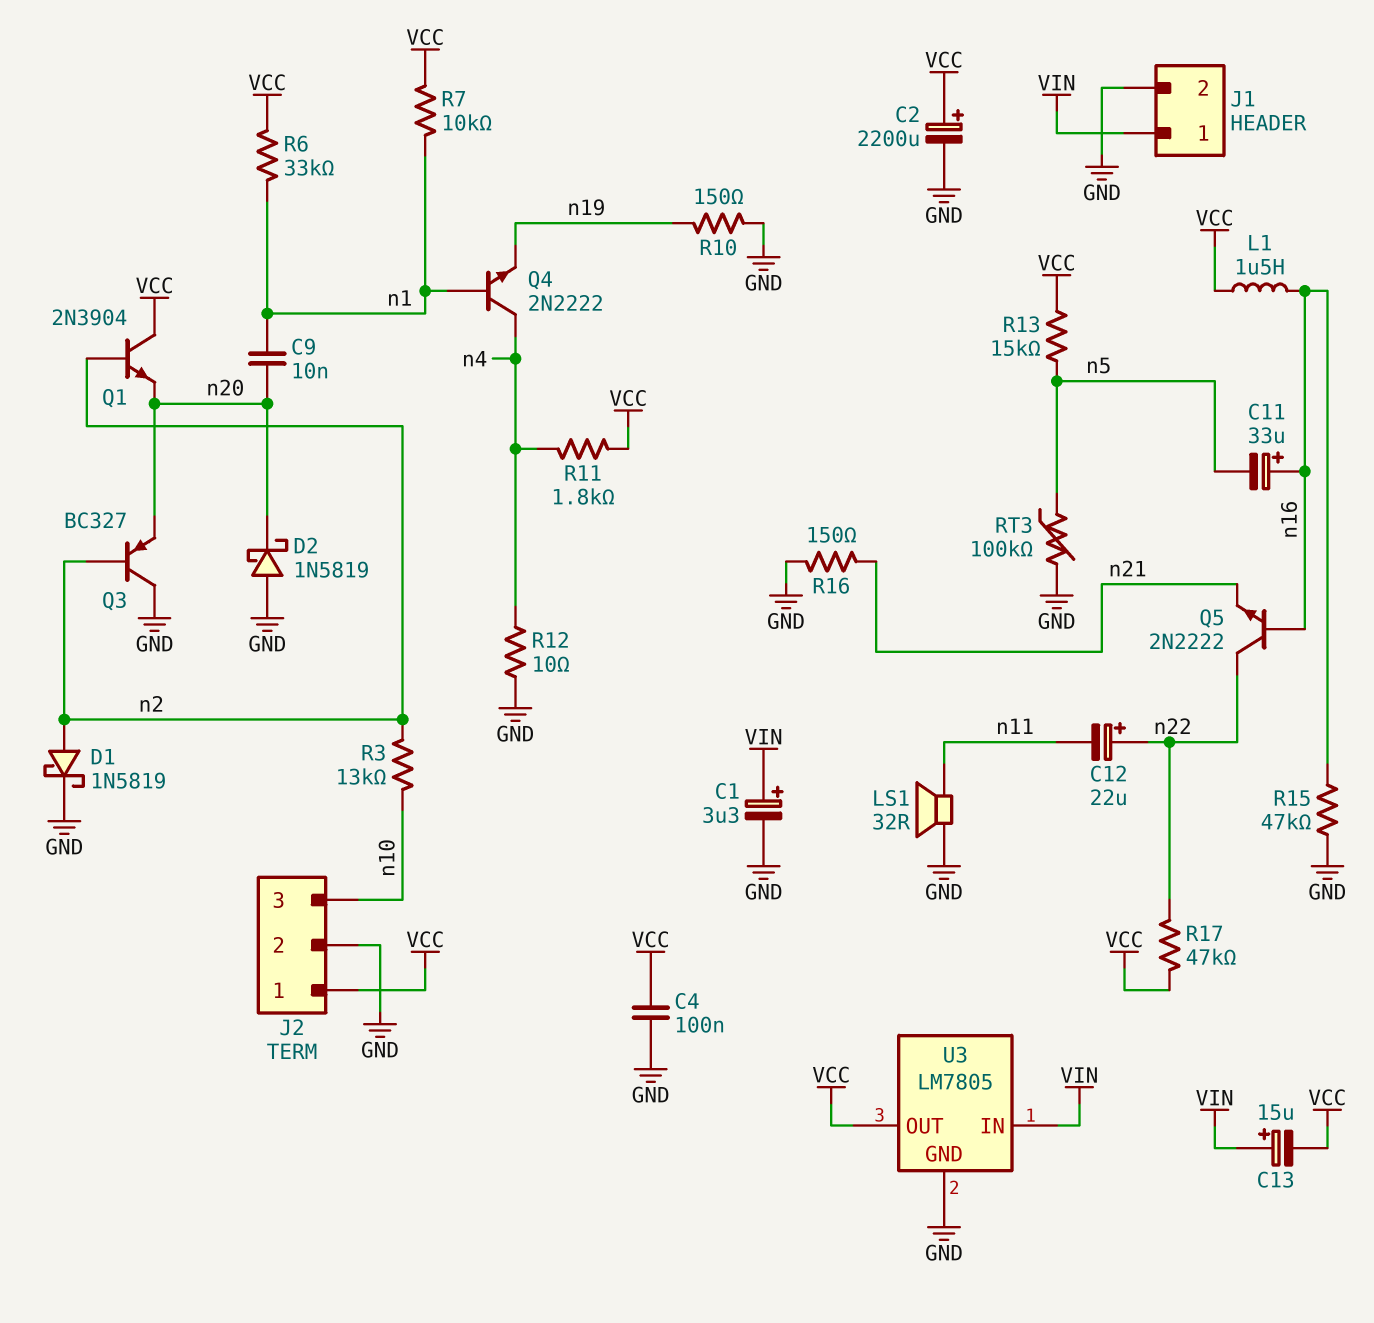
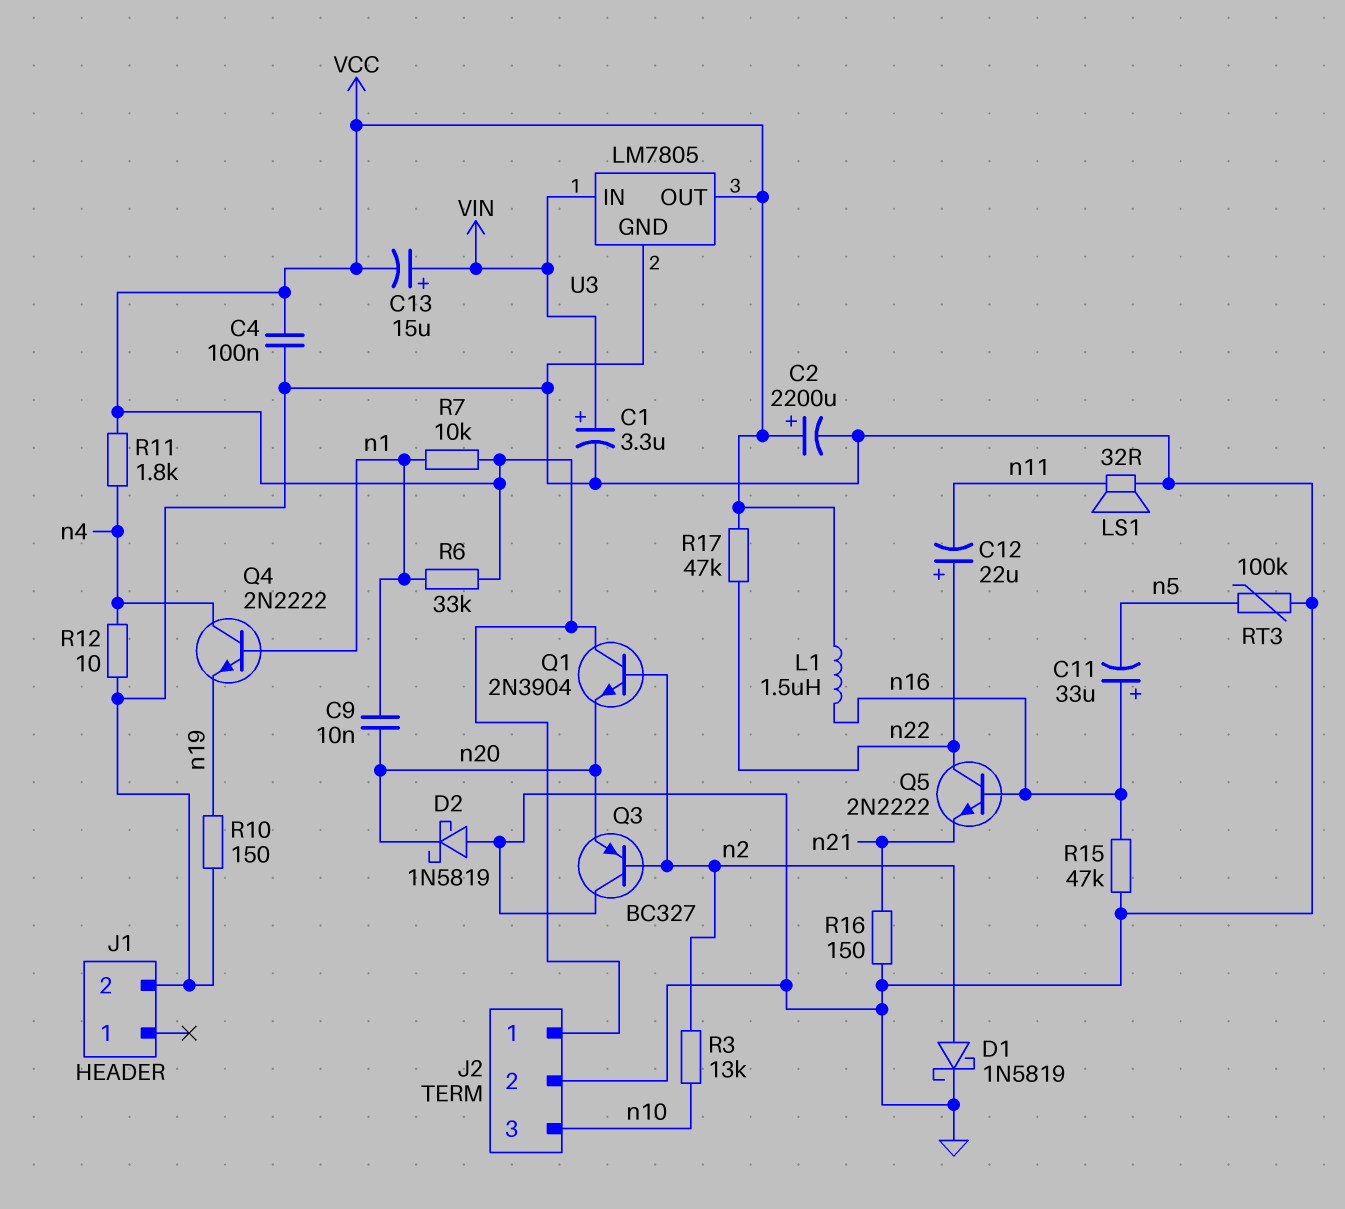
J1 pin 1: VIN -> none
R13: 15k (VCC, n5) -> none

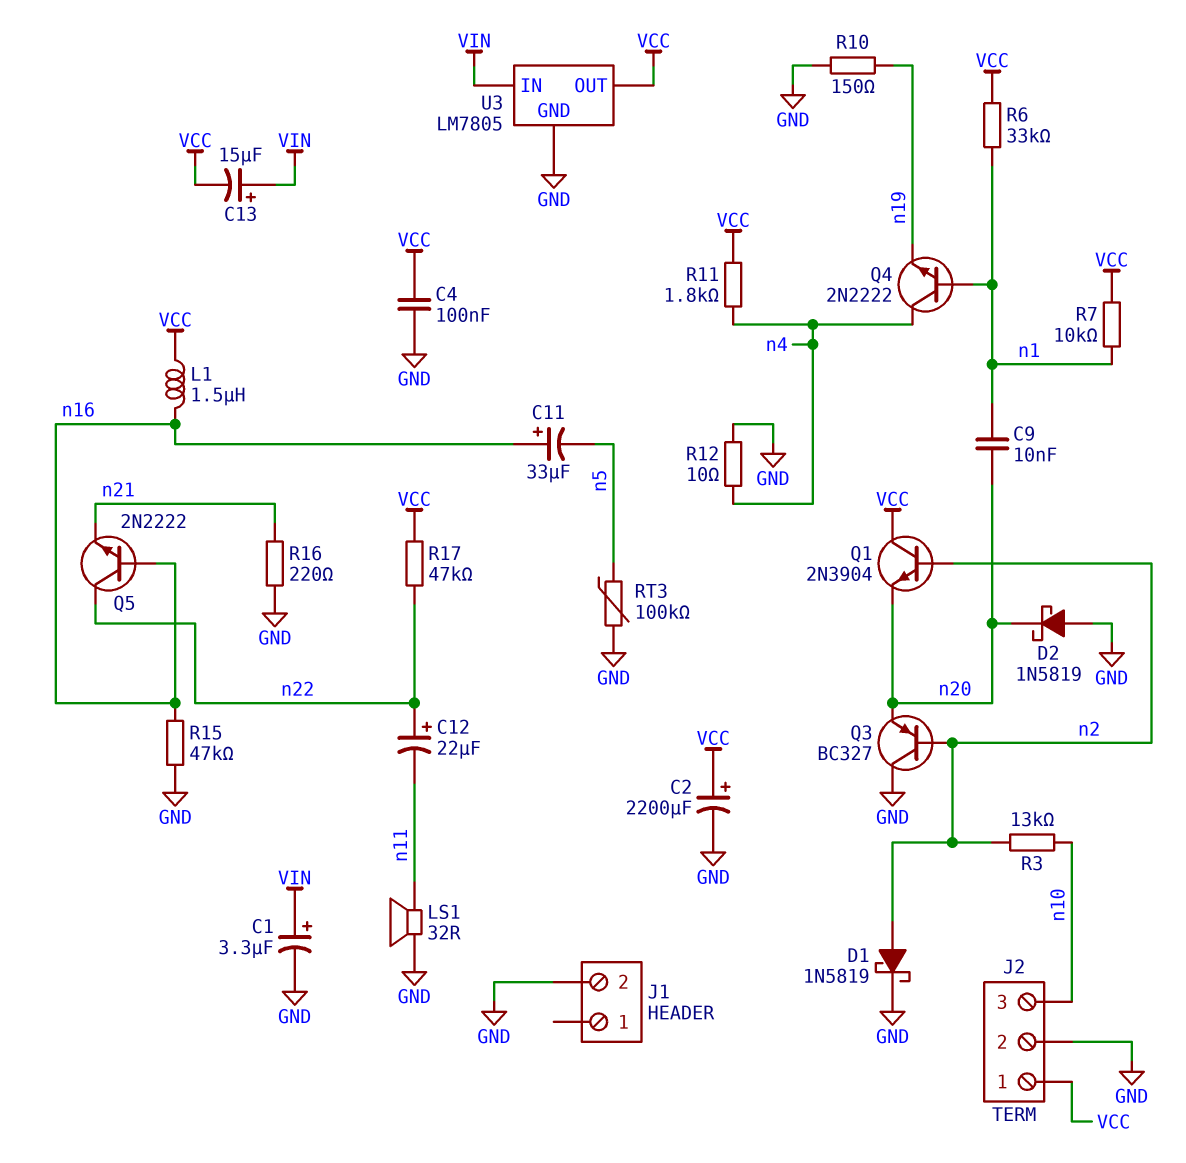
R16: 150 (GND, n21) -> 220 (GND, n21)

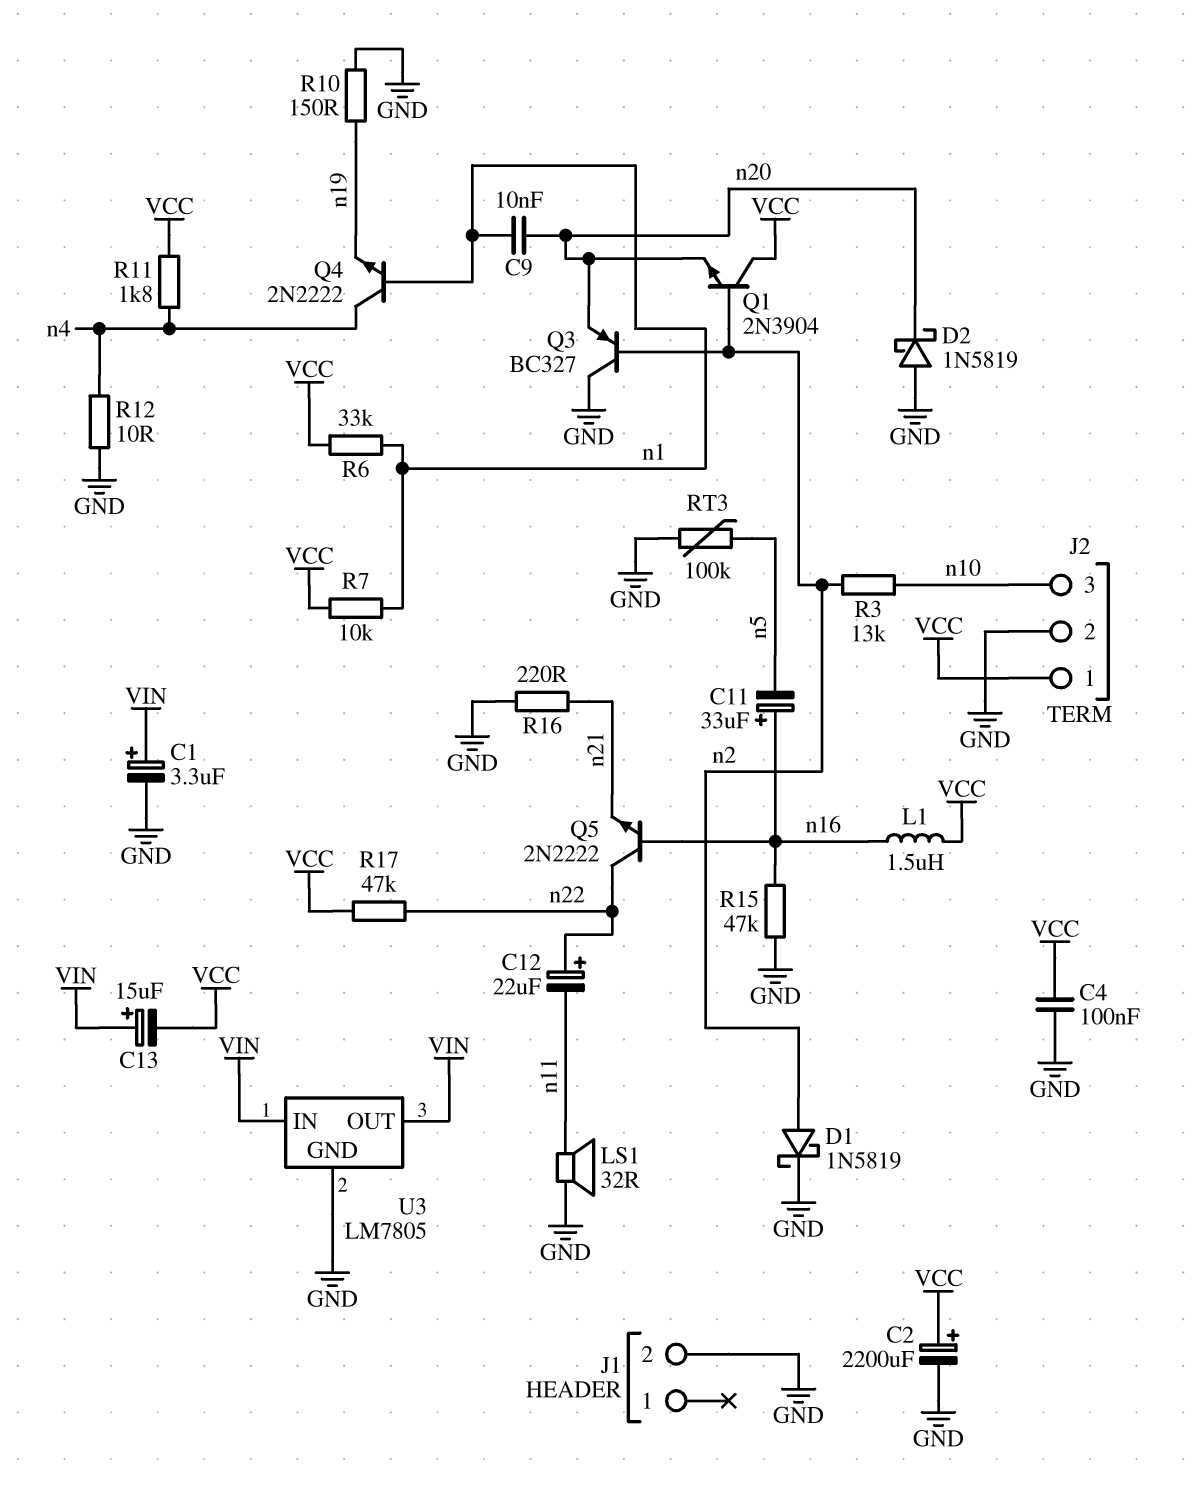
U3 pin OUT: VCC -> VIN

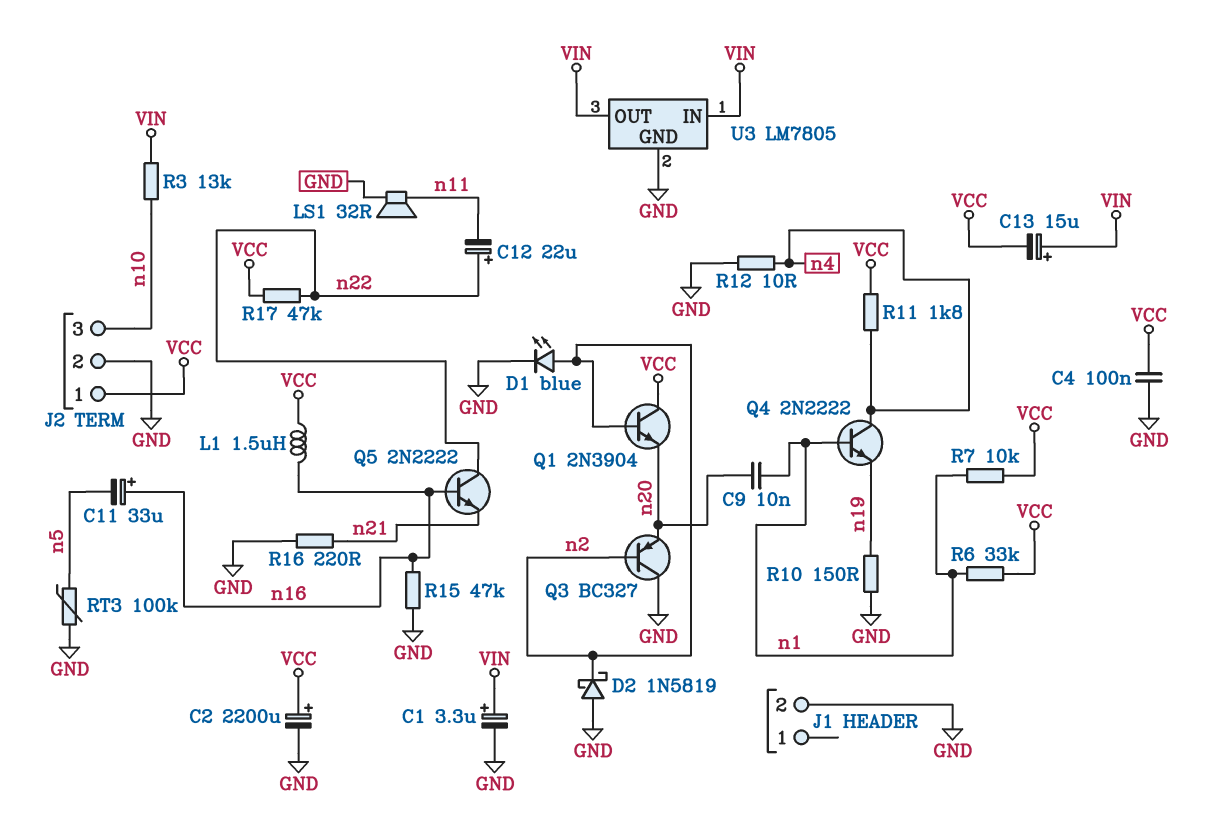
D1: schottky 1N5819 (A n2, K GND) -> LED blue (A n2, K GND)
D2: schottky 1N5819 (A GND, K n20) -> schottky 1N5819 (A GND, K n2)
R3: 13k (n2, n10) -> 13k (VIN, n10)

